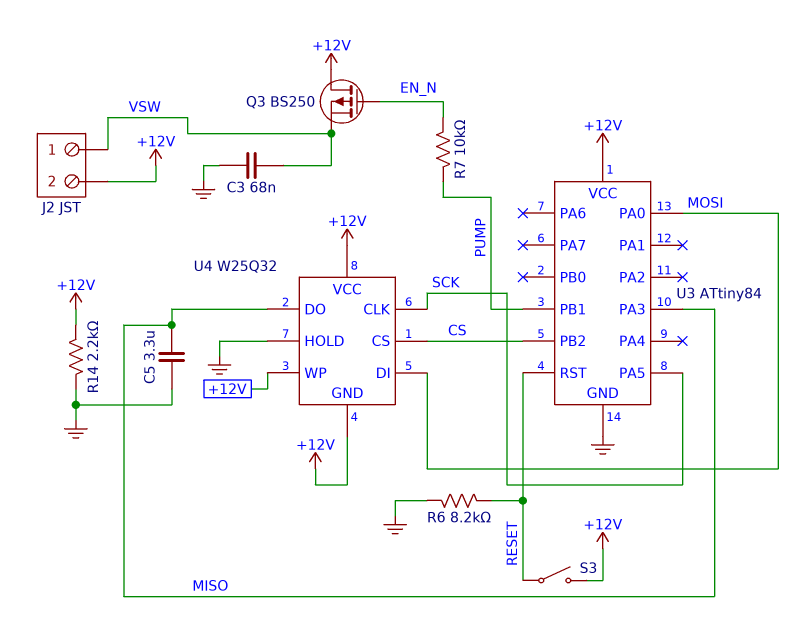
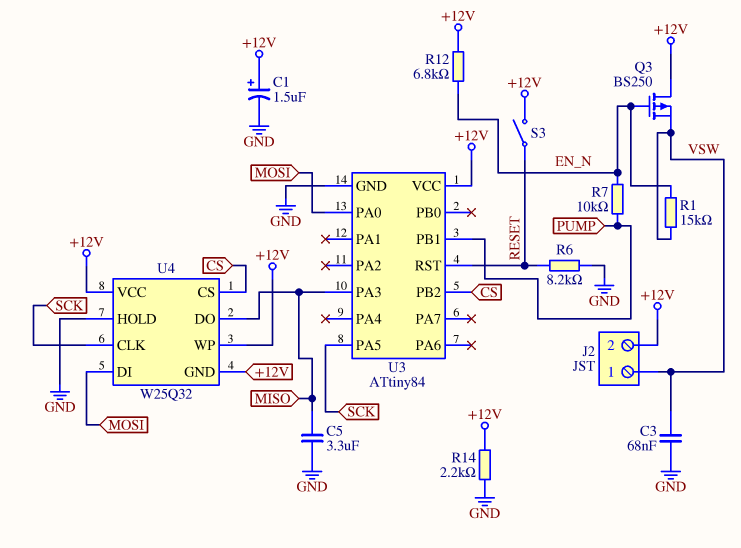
C1: none -> 1.5uF (plus +12V, minus GND)
R1: none -> 15k (EN_N, VSW)
R12: none -> 6.8k (+12V, EN_N)

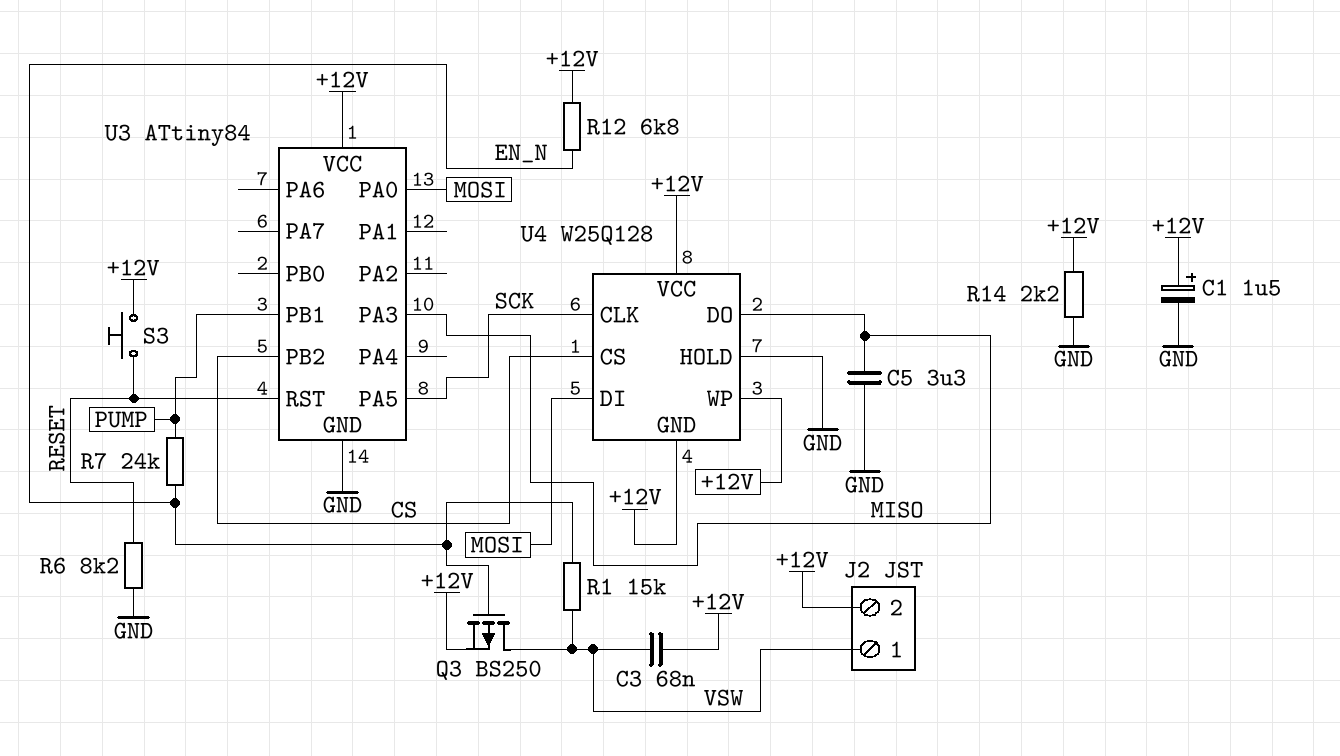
C3: 68nF (GND, VSW) -> 68nF (+12V, VSW)
Q3: PMOS BS250 (G EN_N, D +12V, S VSW) -> PMOS BS250 (G EN_N, D VSW, S +12V)
R7: 10k (EN_N, PUMP) -> 24k (EN_N, PUMP)
S3: switch (+12V, RESET) -> button (+12V, RESET)
U4: W25Q32 -> W25Q128

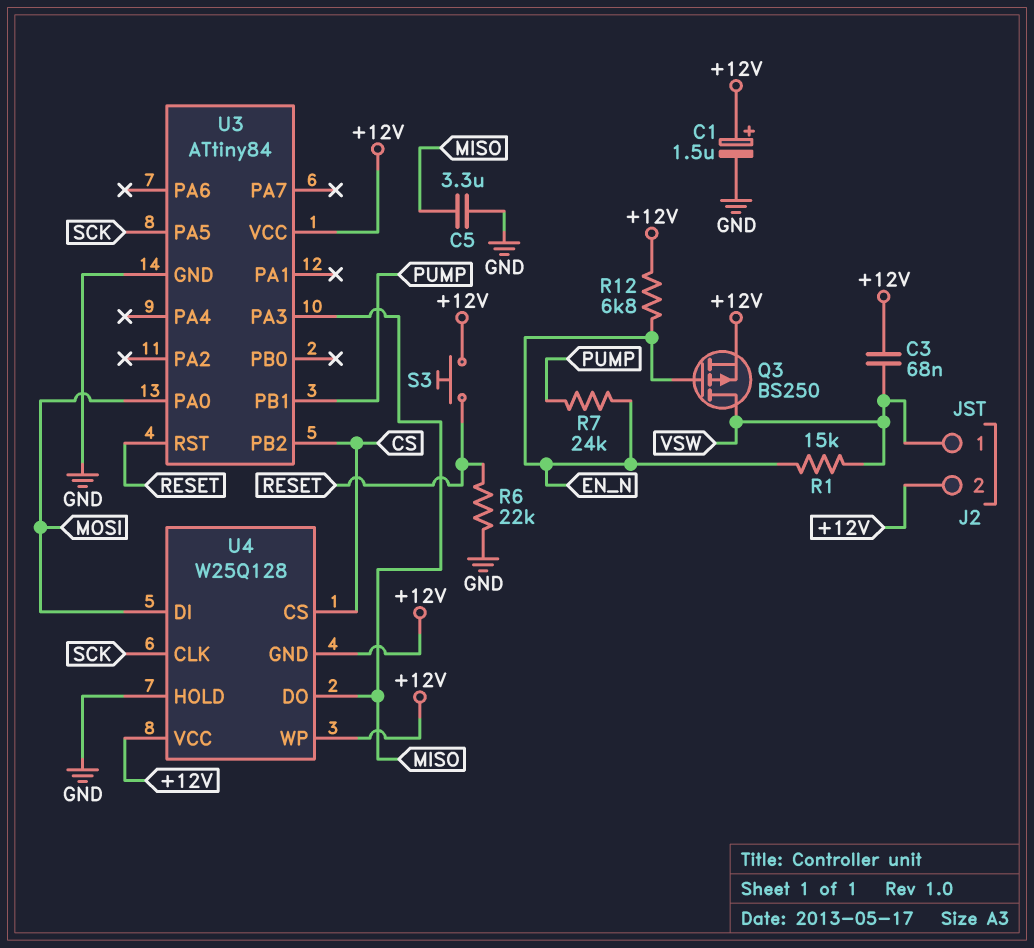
R6: 8.2k (GND, RESET) -> 22k (GND, RESET)
R14: 2.2k (+12V, GND) -> none

